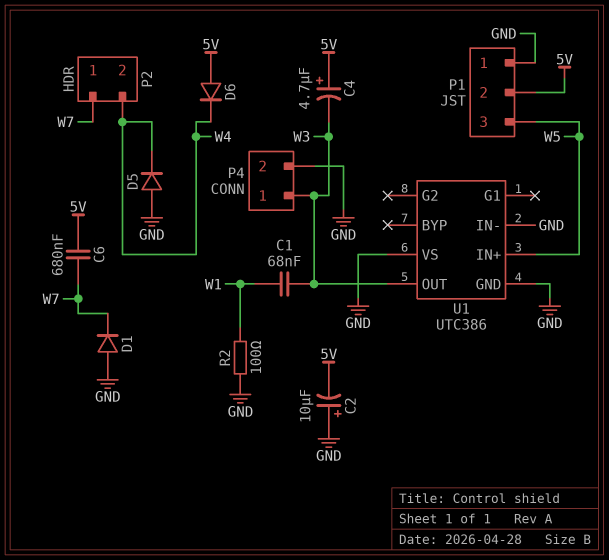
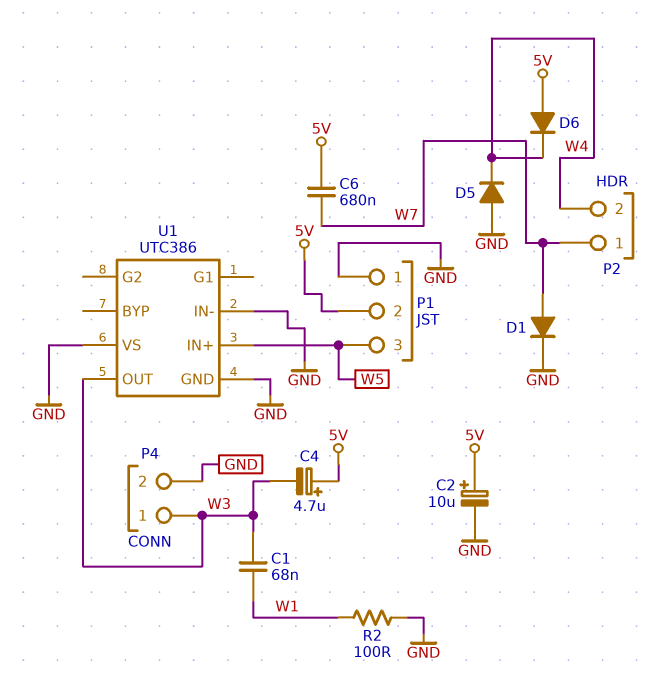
C2: 10uF (plus GND, minus 5V) -> 10uF (plus 5V, minus GND)
D1: diode (A GND, K W7) -> diode (A W7, K GND)

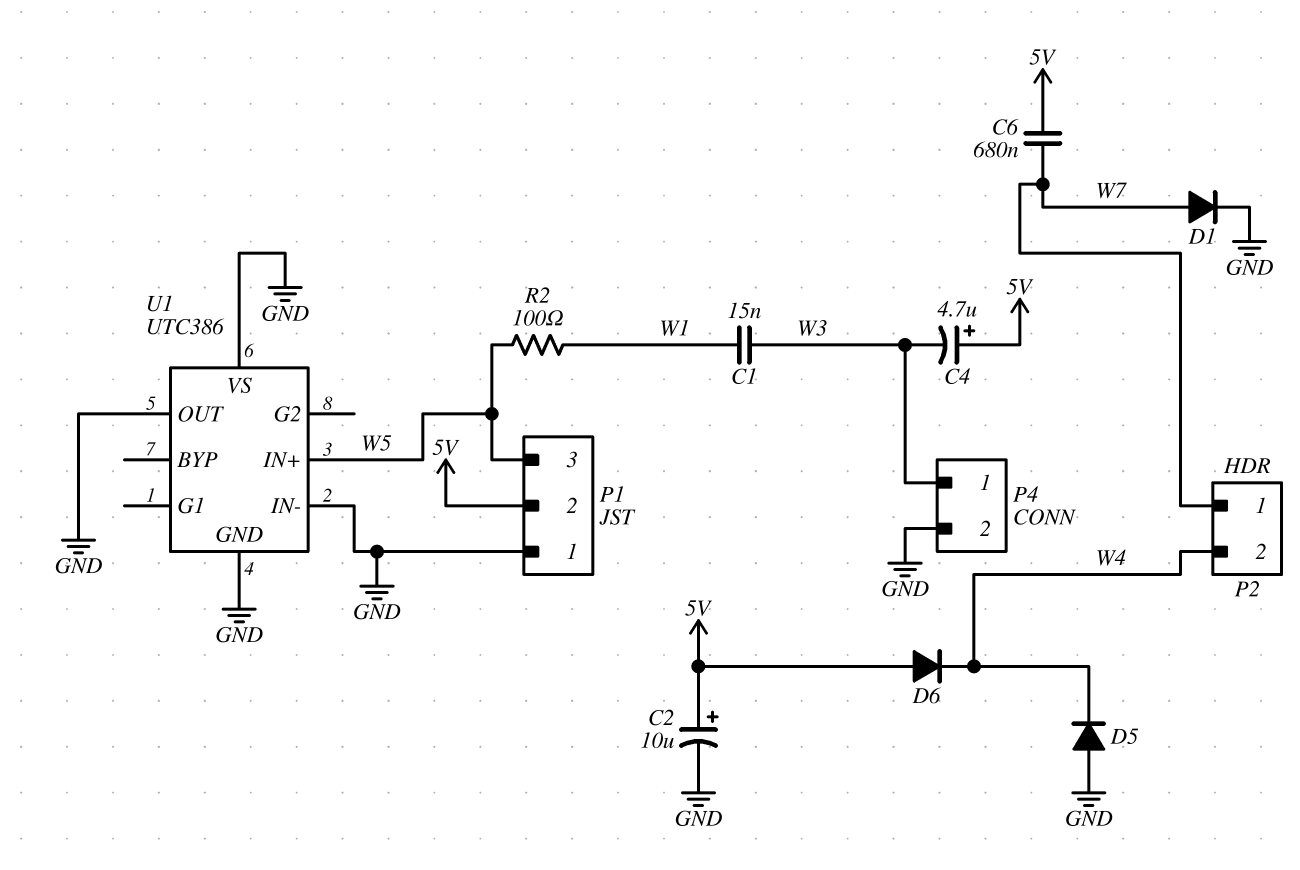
C1: 68nF (W1, W3) -> 15nF (W1, W3)
R2: 100 (GND, W1) -> 100 (W1, W5)
U1 pin OUT: W3 -> GND

